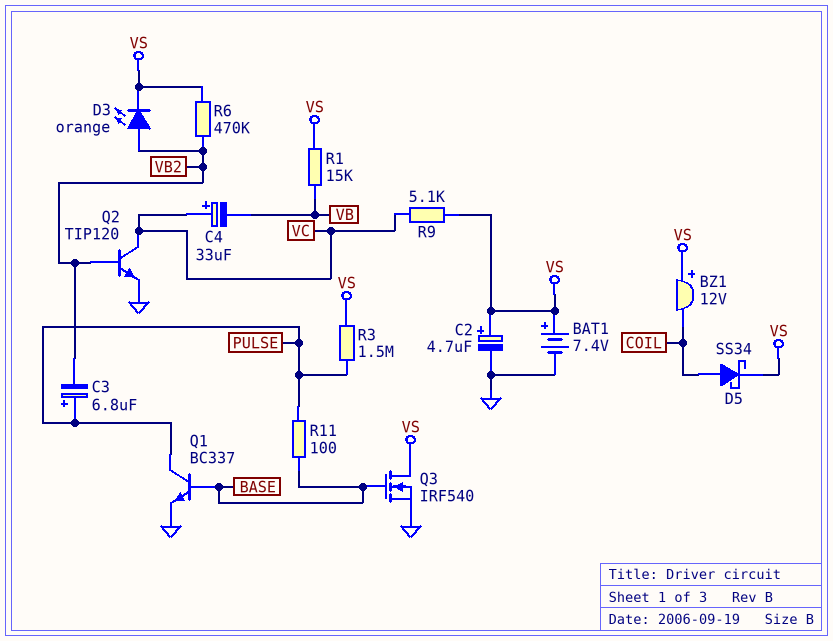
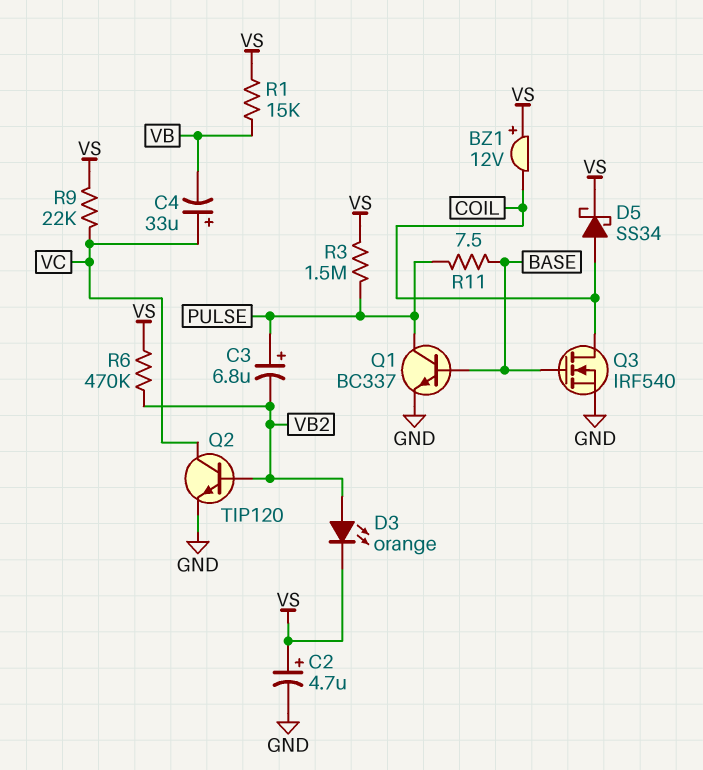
BAT1: 7.4V (plus VS, minus GND) -> none
Q3: NMOS IRF540 (G BASE, D VS, S GND) -> NMOS IRF540 (G BASE, D COIL, S GND)
R9: 5.1k (VC, VS) -> 22k (VC, VS)
R11: 100 (BASE, PULSE) -> 7.5 (BASE, PULSE)

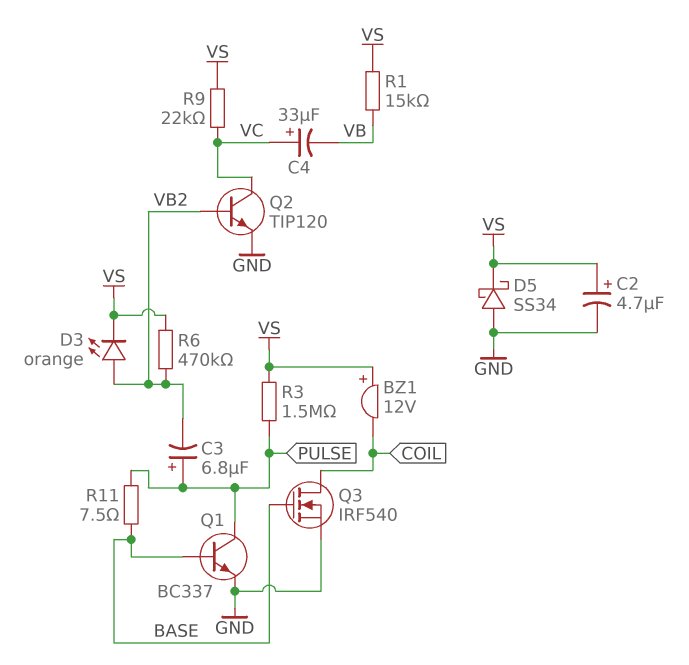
D5: schottky SS34 (A COIL, K VS) -> schottky SS34 (A GND, K VS)

